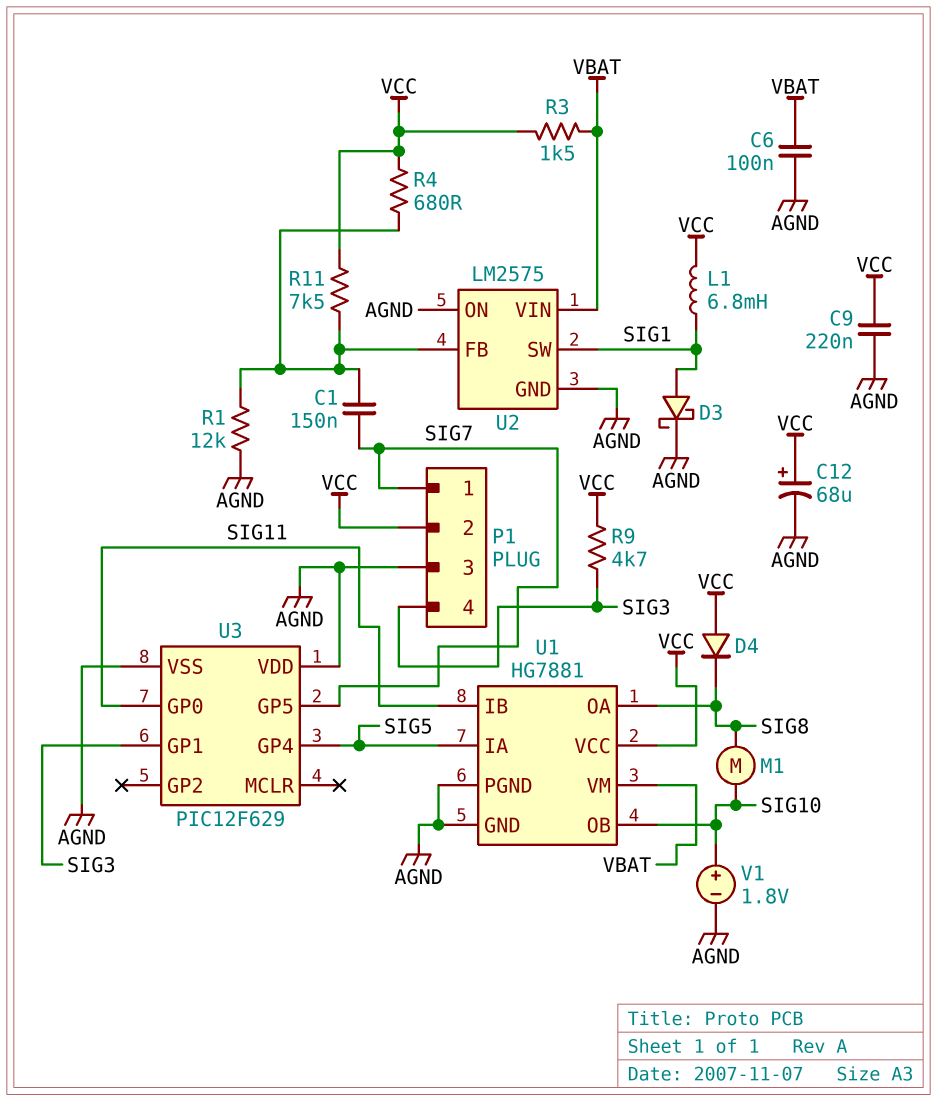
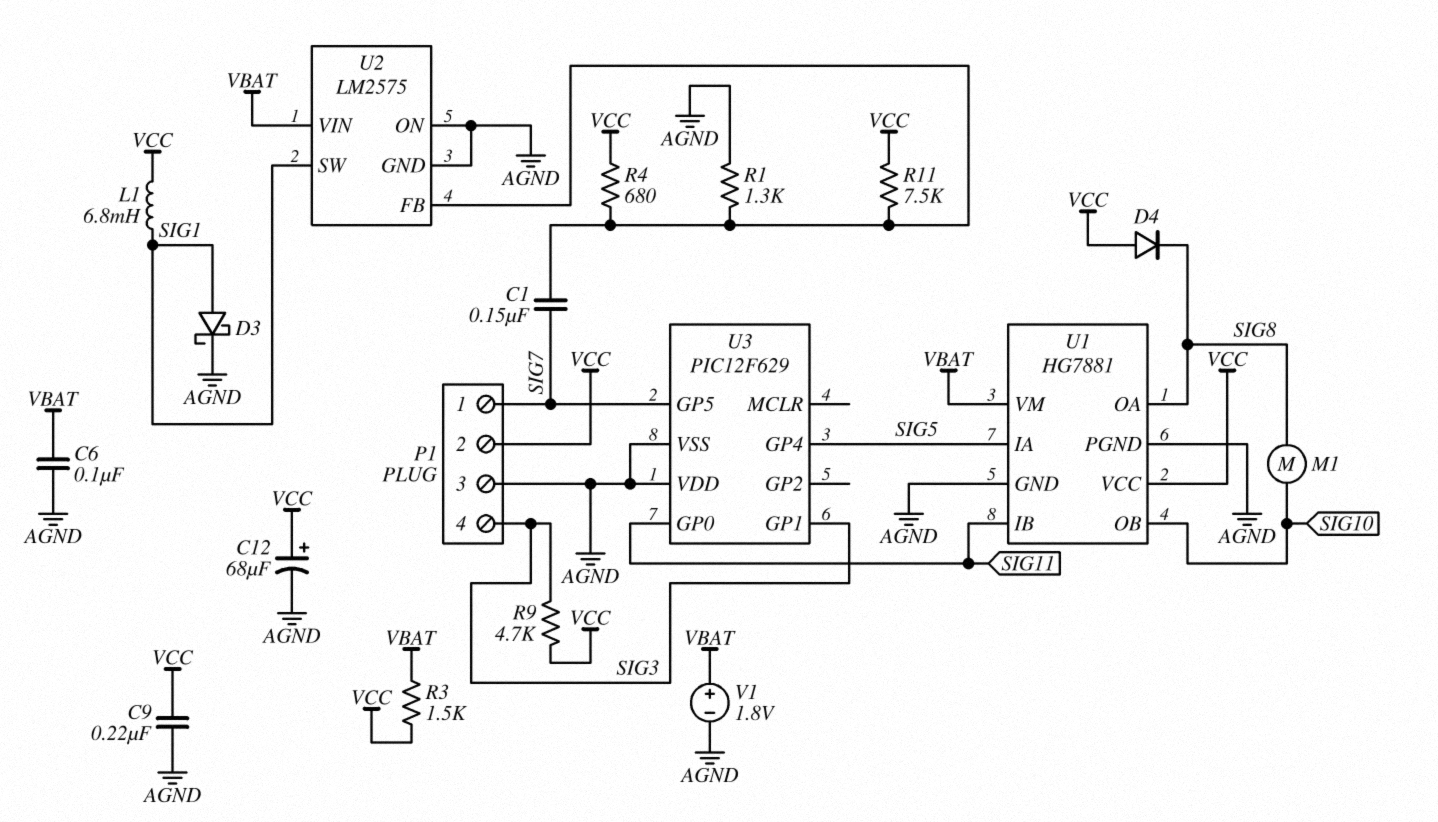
R1: 12k (AGND, U2/FB) -> 1.3k (AGND, U2/FB)
V1: 1.8V (plus SIG10, minus AGND) -> 1.8V (plus VBAT, minus AGND)

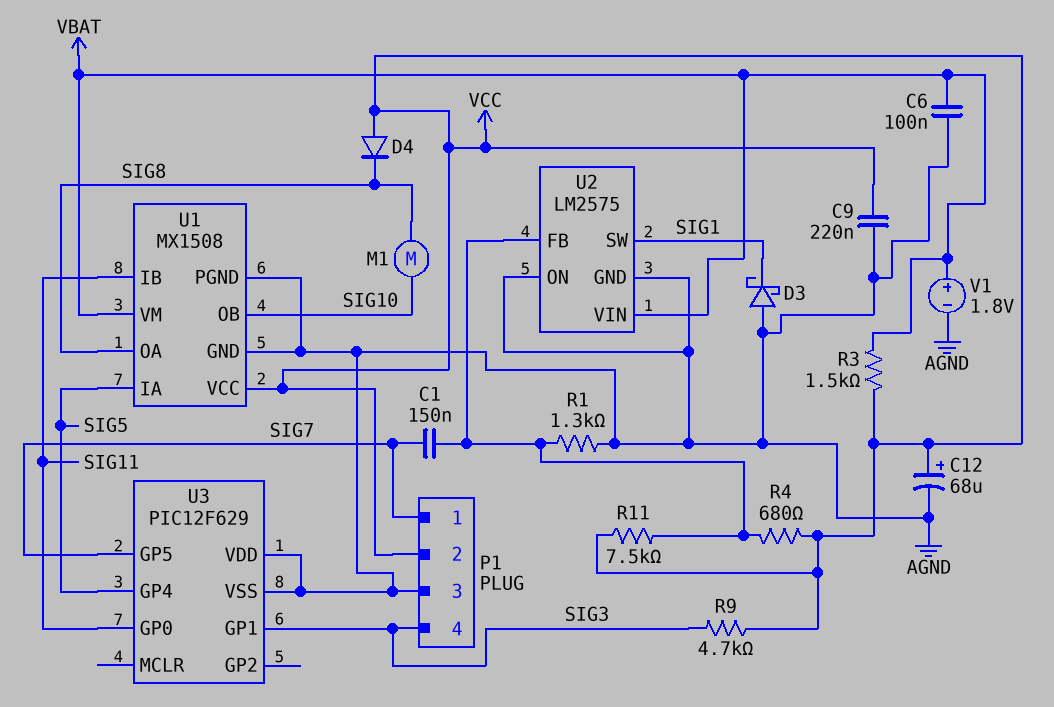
D3: schottky (A SIG1, K AGND) -> schottky (A AGND, K SIG1)
L1: 6.8mH (SIG1, VCC) -> none
U1: HG7881 -> MX1508

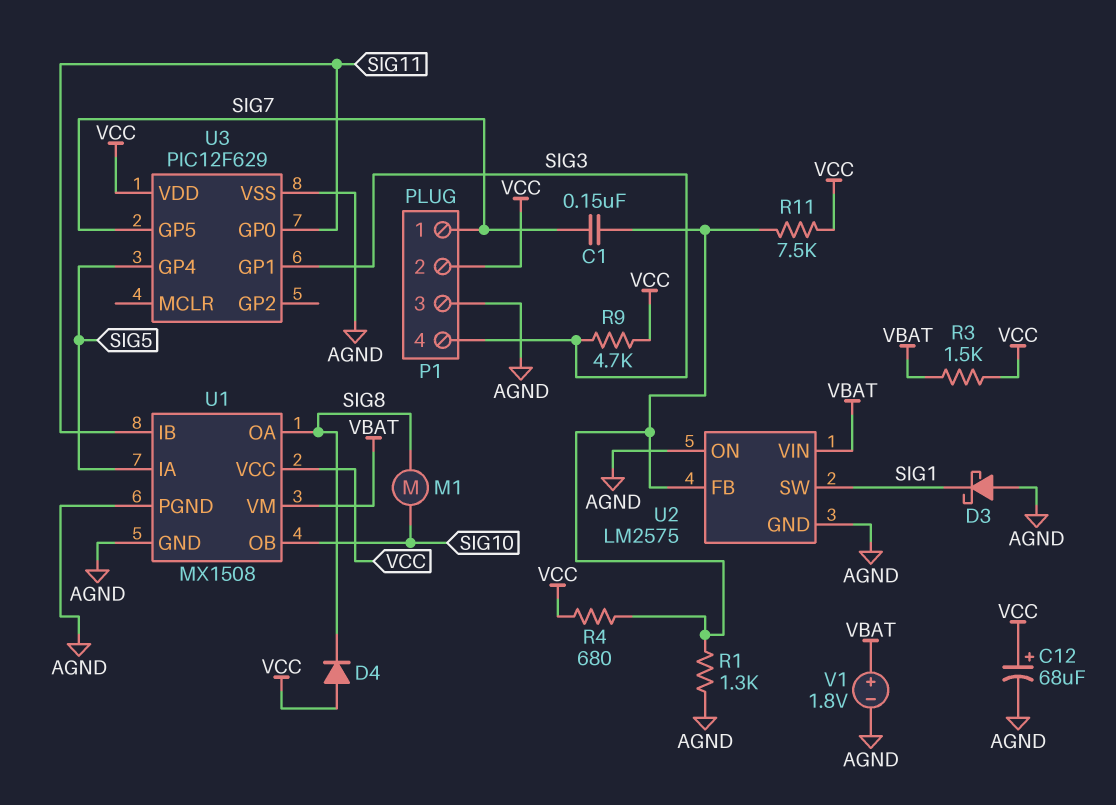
C6: 100nF (AGND, VBAT) -> none
C9: 220nF (AGND, VCC) -> none
U3 pin VDD: AGND -> VCC

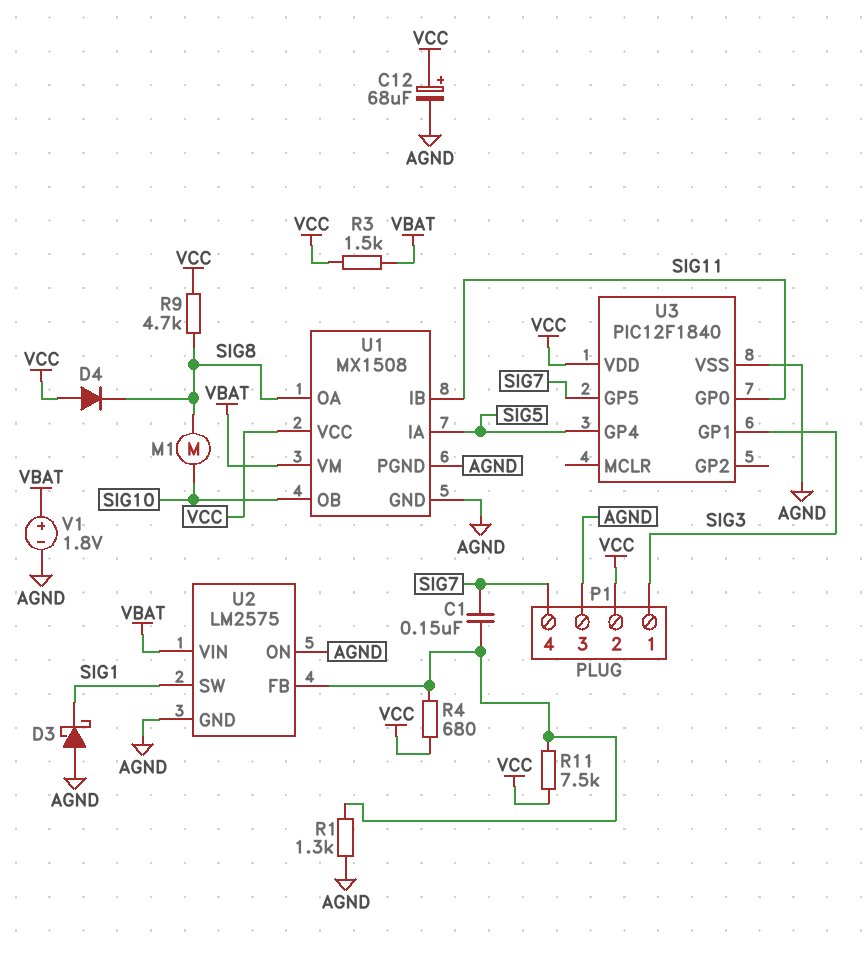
P1 pin 1: SIG7 -> SIG3
P1 pin 4: SIG3 -> SIG7
R9: 4.7k (SIG3, VCC) -> 4.7k (SIG8, VCC)
U3: PIC12F629 -> PIC12F1840

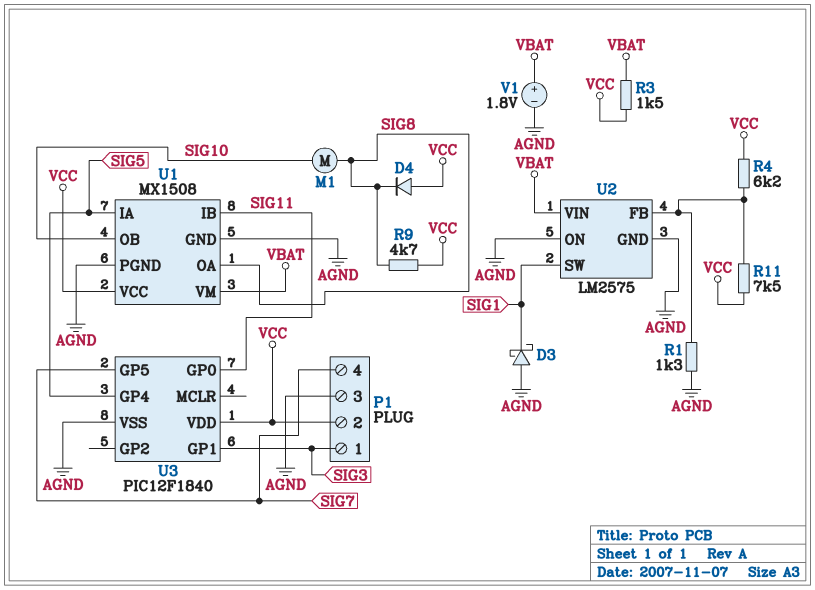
C1: 150nF (SIG7, U2/FB) -> none
C12: 68uF (plus VCC, minus AGND) -> none
R4: 680 (U2/FB, VCC) -> 6.2k (U2/FB, VCC)

